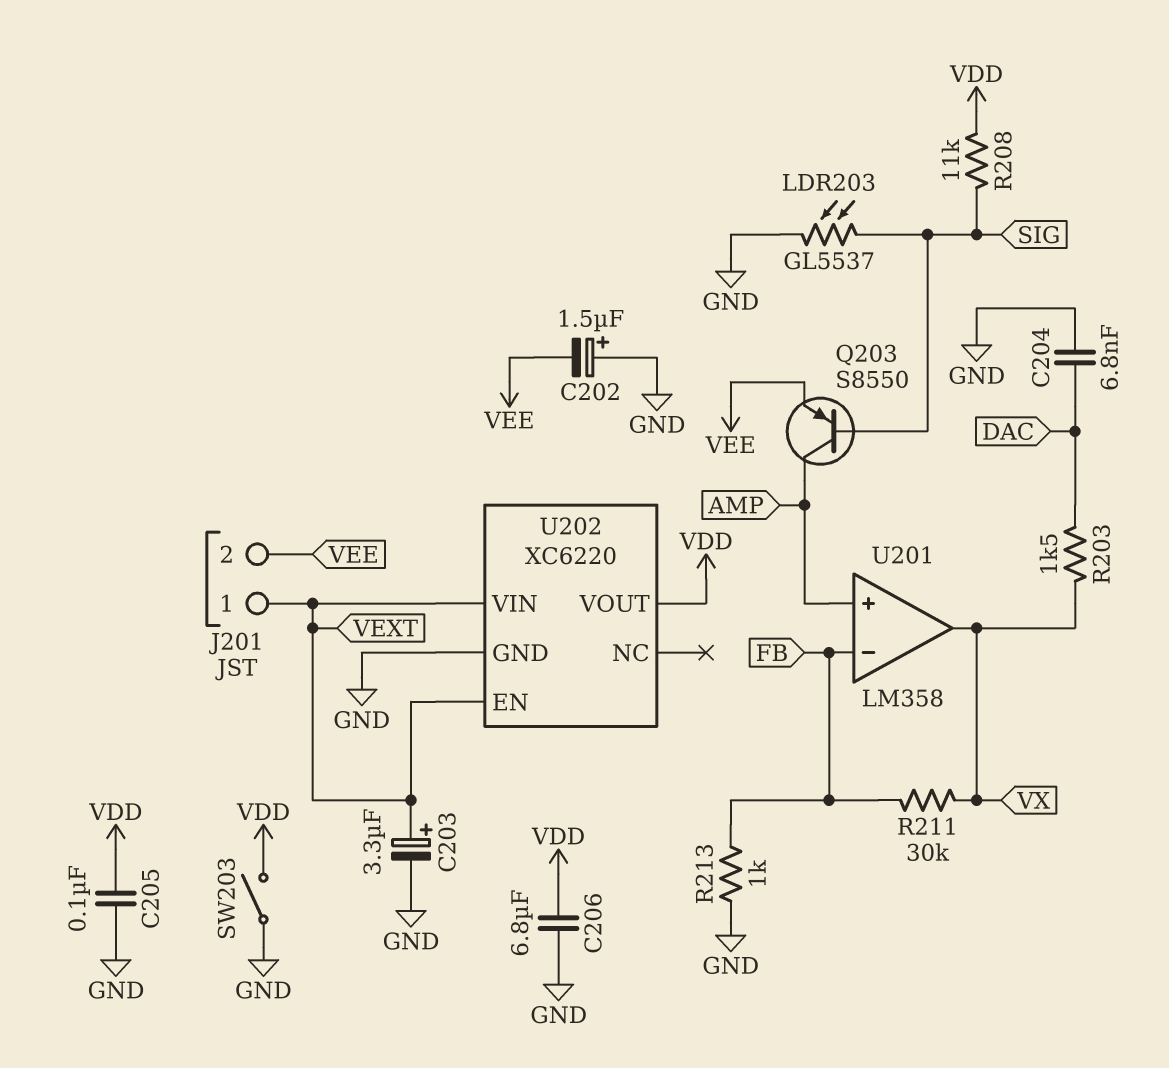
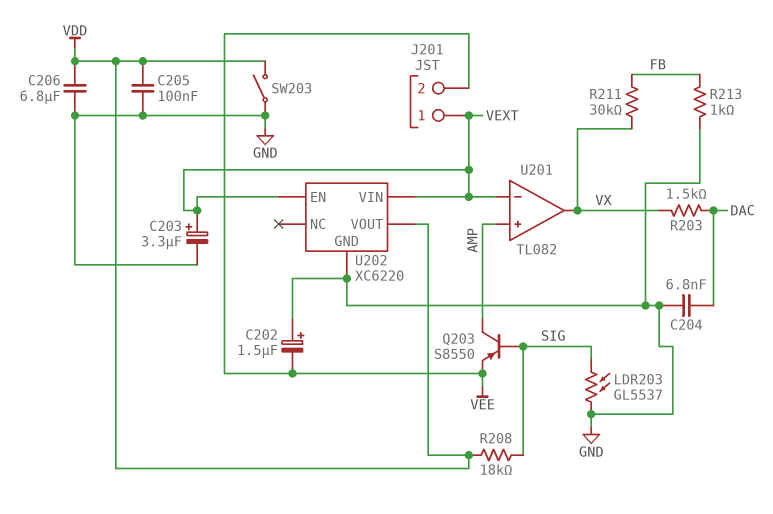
R208: 11k (SIG, VDD) -> 18k (SIG, VDD)
U201: LM358 -> TL082
U201 pin in-: FB -> VEXT

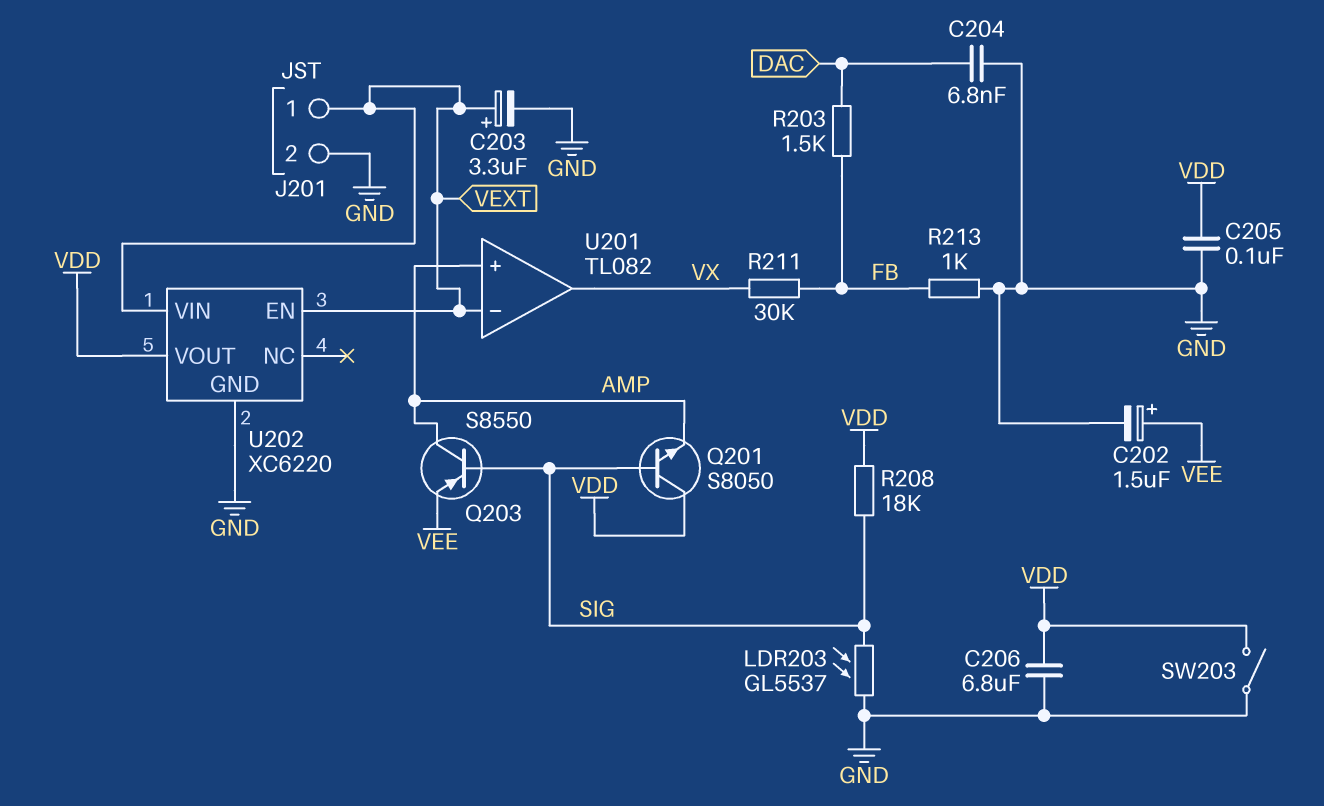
C202: 1.5uF (plus GND, minus VEE) -> 1.5uF (plus VEE, minus GND)
J201 pin 2: VEE -> GND
Q201: none -> NPN S8050 (B SIG, C VDD, E AMP)
R203: 1.5k (DAC, VX) -> 1.5k (DAC, FB)

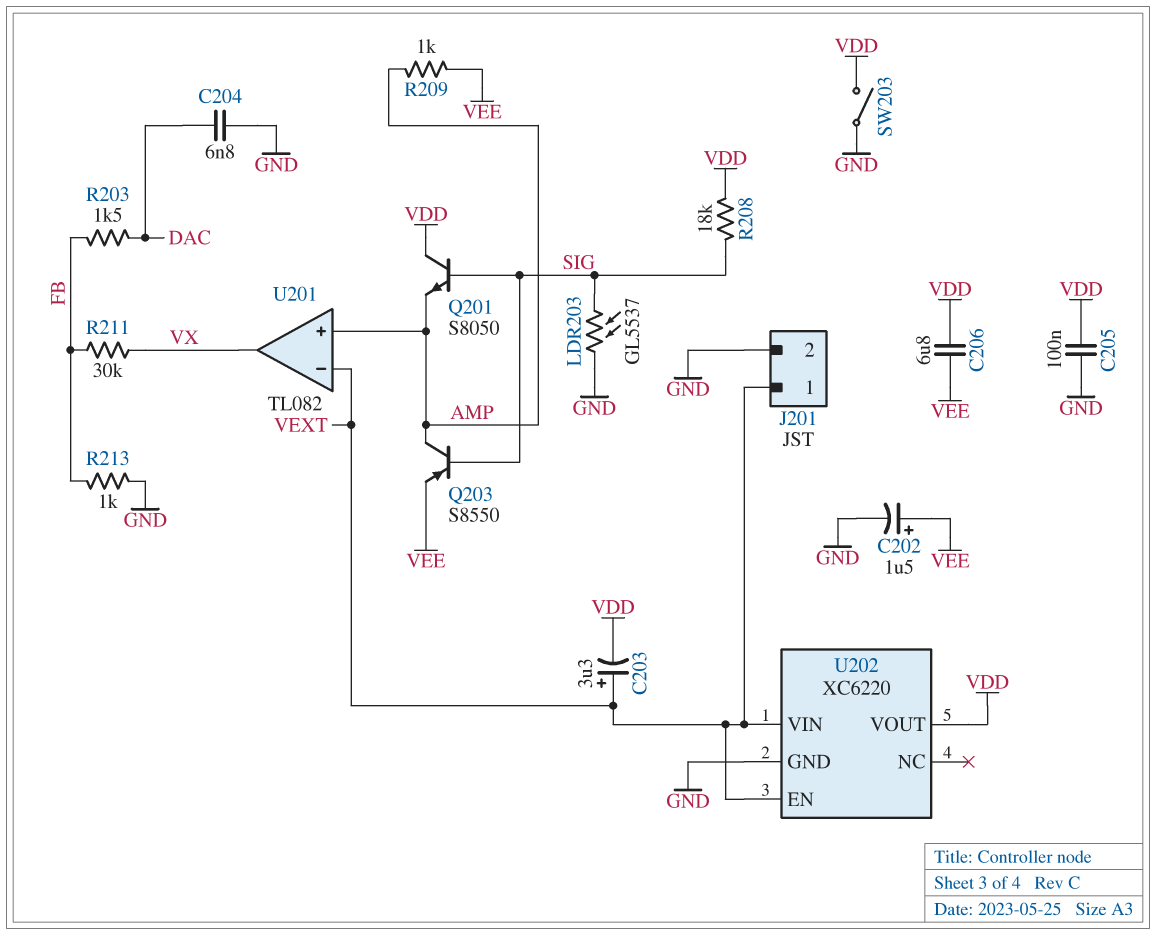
C203: 3.3uF (plus VEXT, minus GND) -> 3.3uF (plus VEXT, minus VDD)
C206: 6.8uF (GND, VDD) -> 6.8uF (VDD, VEE)
R209: none -> 1k (AMP, VEE)

